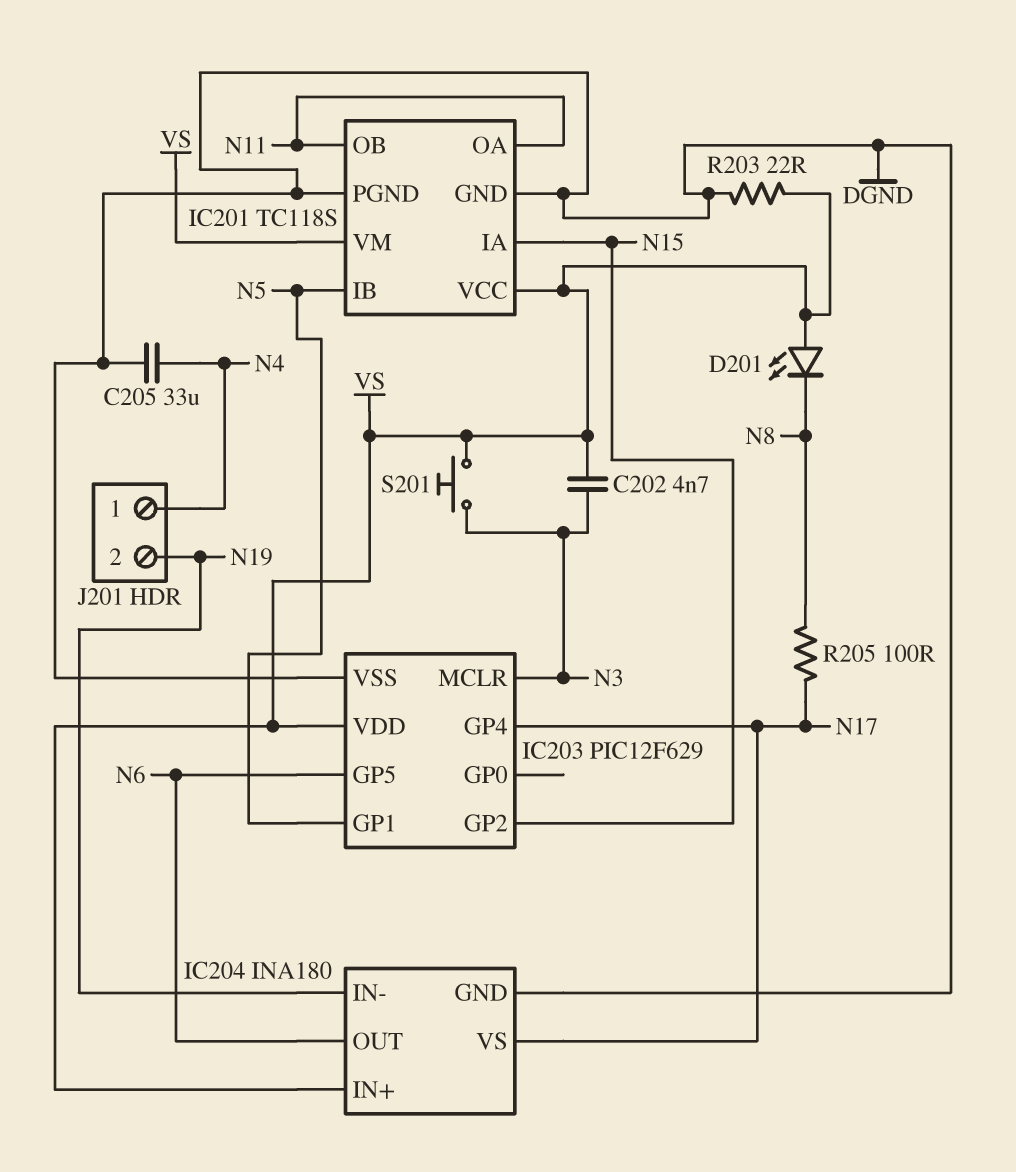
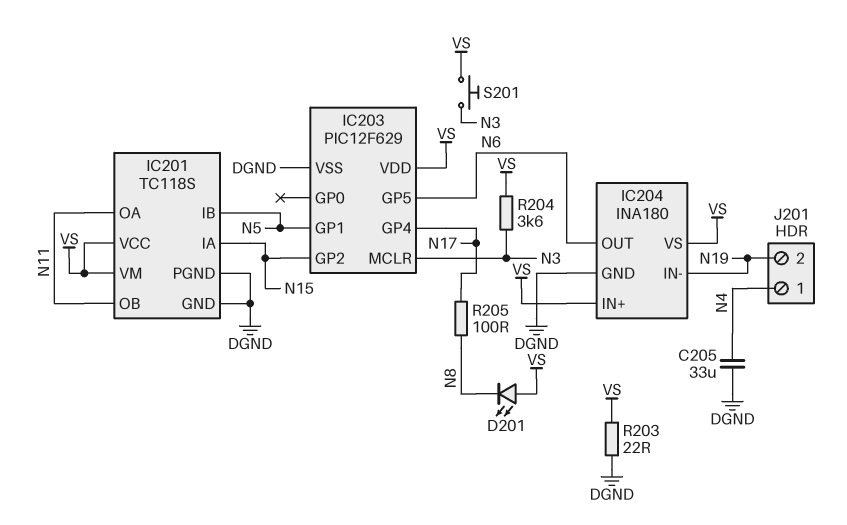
C202: 4.7nF (N3, VS) -> none
IC204 pin VS: N17 -> VS
R204: none -> 3.6k (N3, VS)

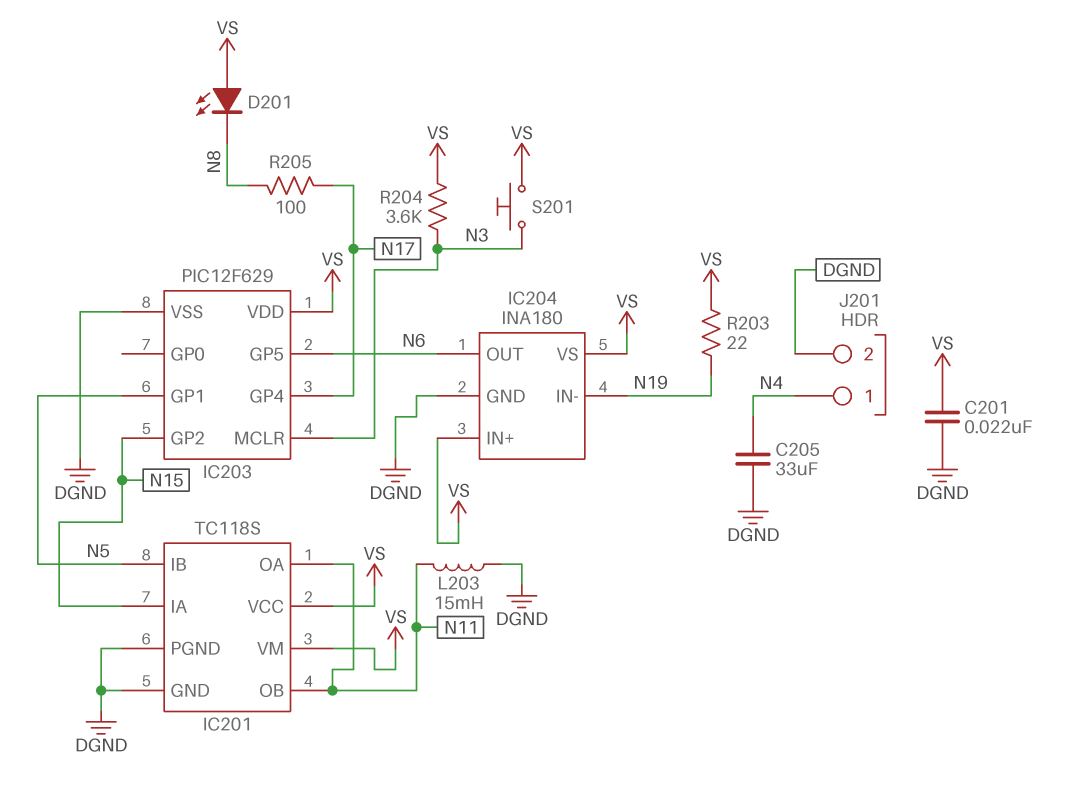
C201: none -> 22nF (DGND, VS)
J201 pin 2: N19 -> DGND
L203: none -> 15mH (DGND, N11)
R203: 22 (DGND, VS) -> 22 (N19, VS)

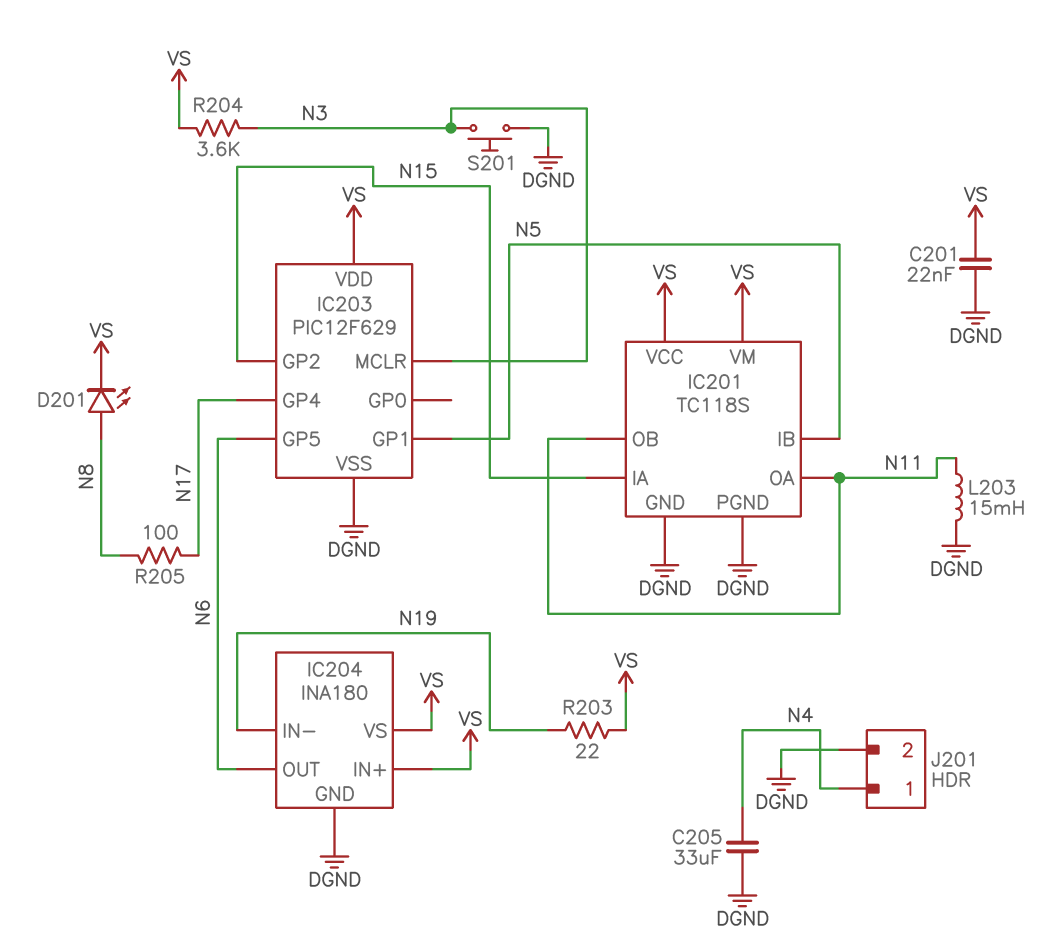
D201: LED (A VS, K N8) -> LED (A N8, K VS)
S201: button (N3, VS) -> button (DGND, N3)

